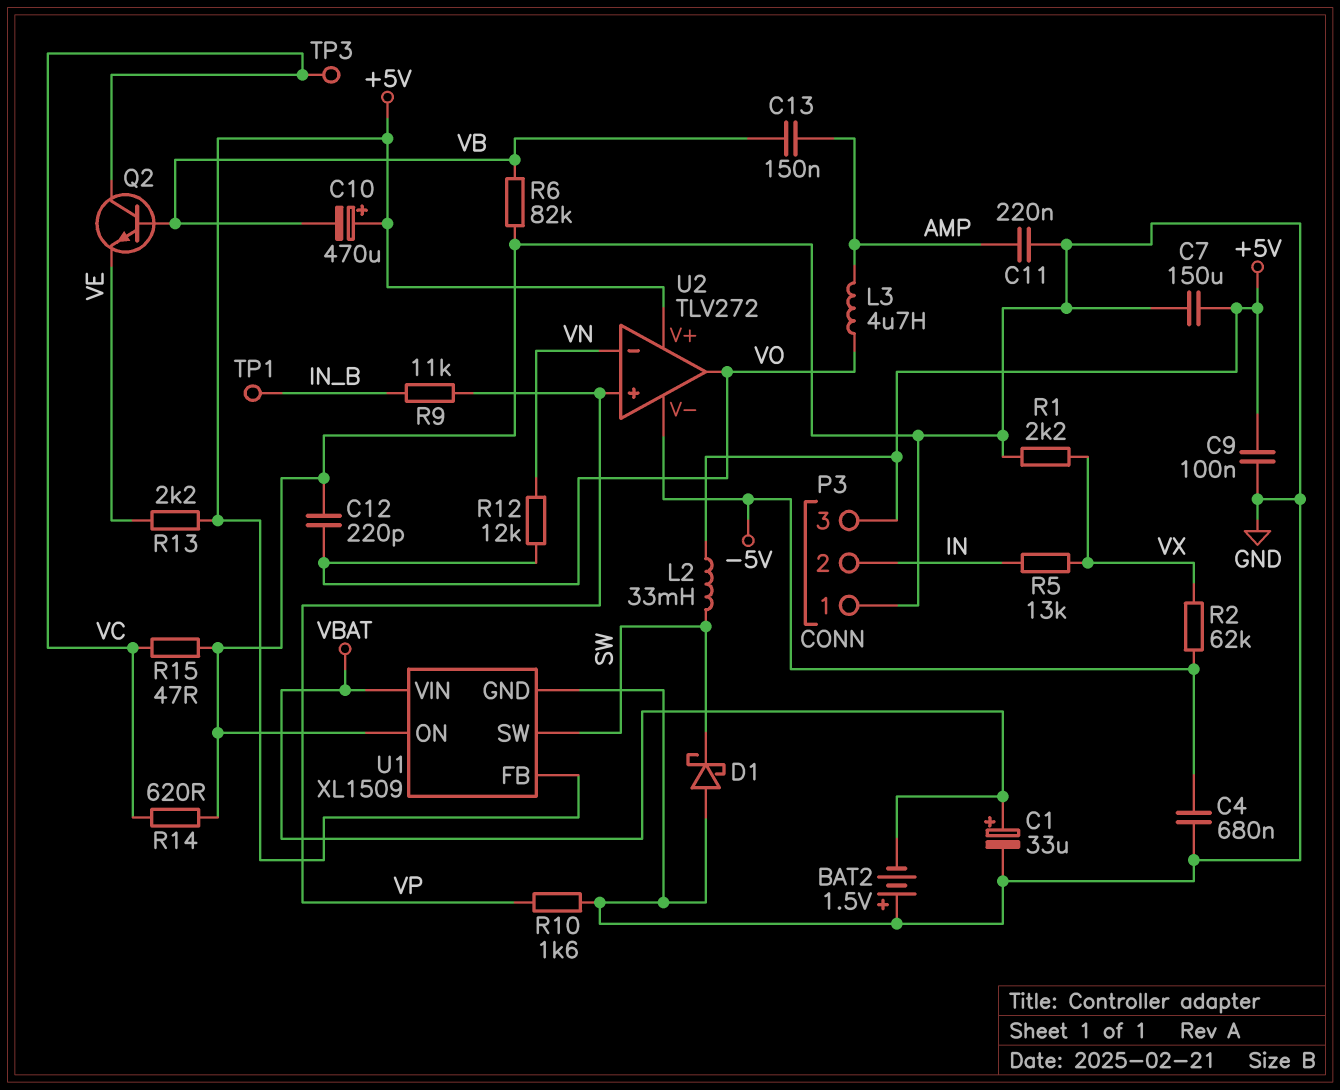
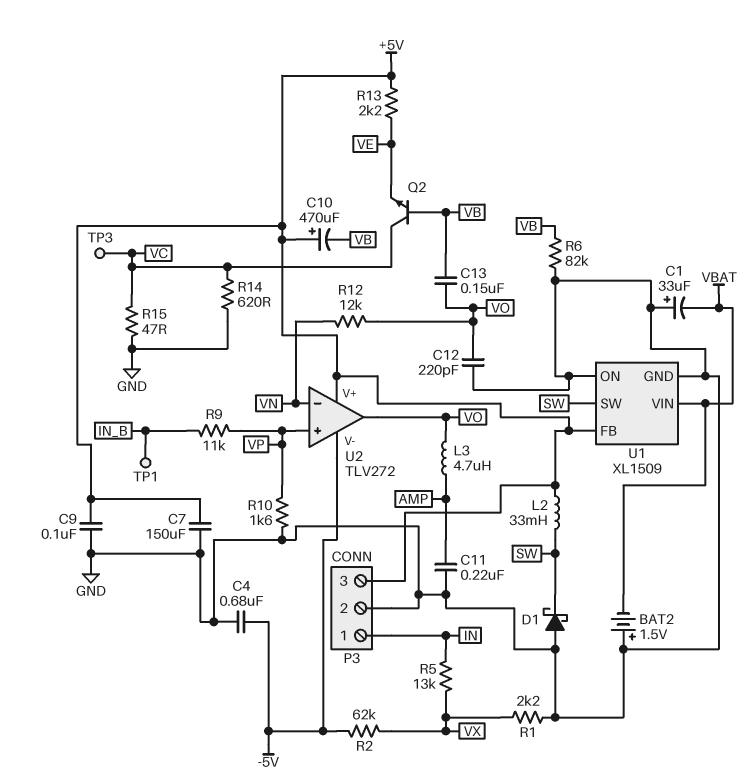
C1: 33uF (plus VBAT, minus GND) -> 33uF (plus GND, minus VBAT)
C13: 150nF (AMP, VB) -> 150nF (VB, VO)
P3 pin 1: GND -> IN
P3 pin 2: IN -> GND

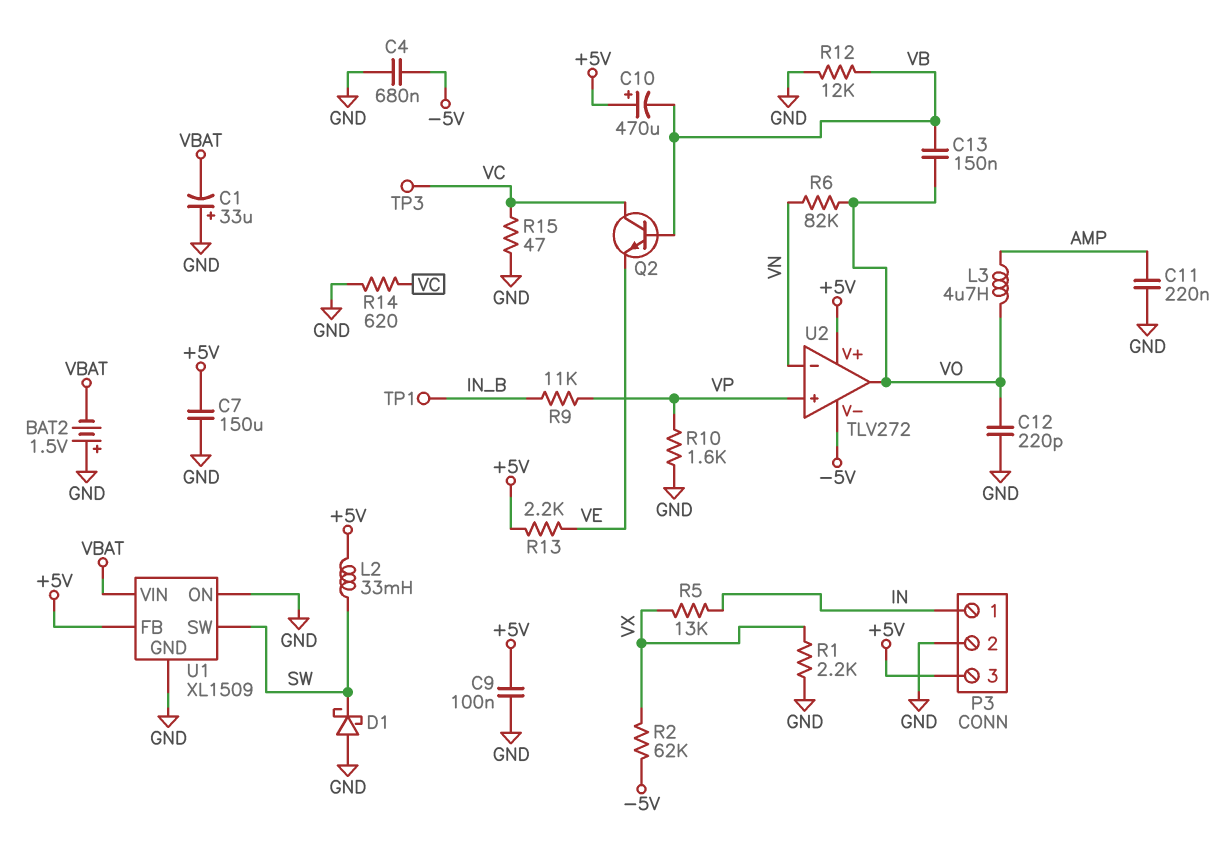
R6: 82k (GND, VB) -> 82k (VN, VO)
R12: 12k (VN, VO) -> 12k (GND, VB)

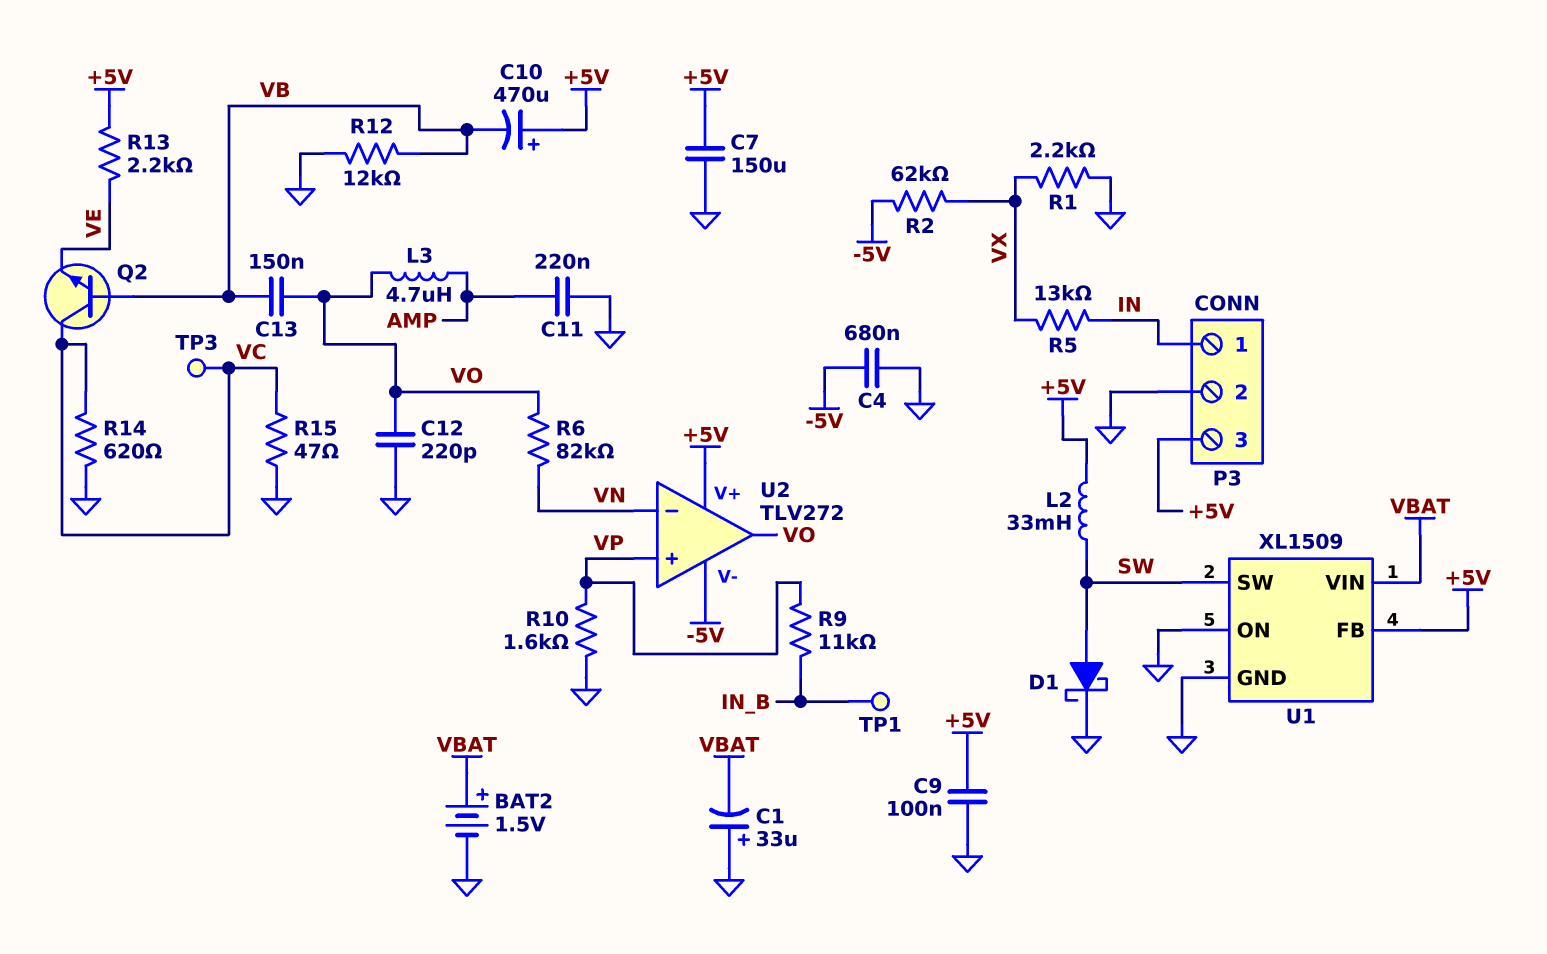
BAT2: 1.5V (plus GND, minus VBAT) -> 1.5V (plus VBAT, minus GND)
D1: schottky (A GND, K SW) -> schottky (A SW, K GND)

